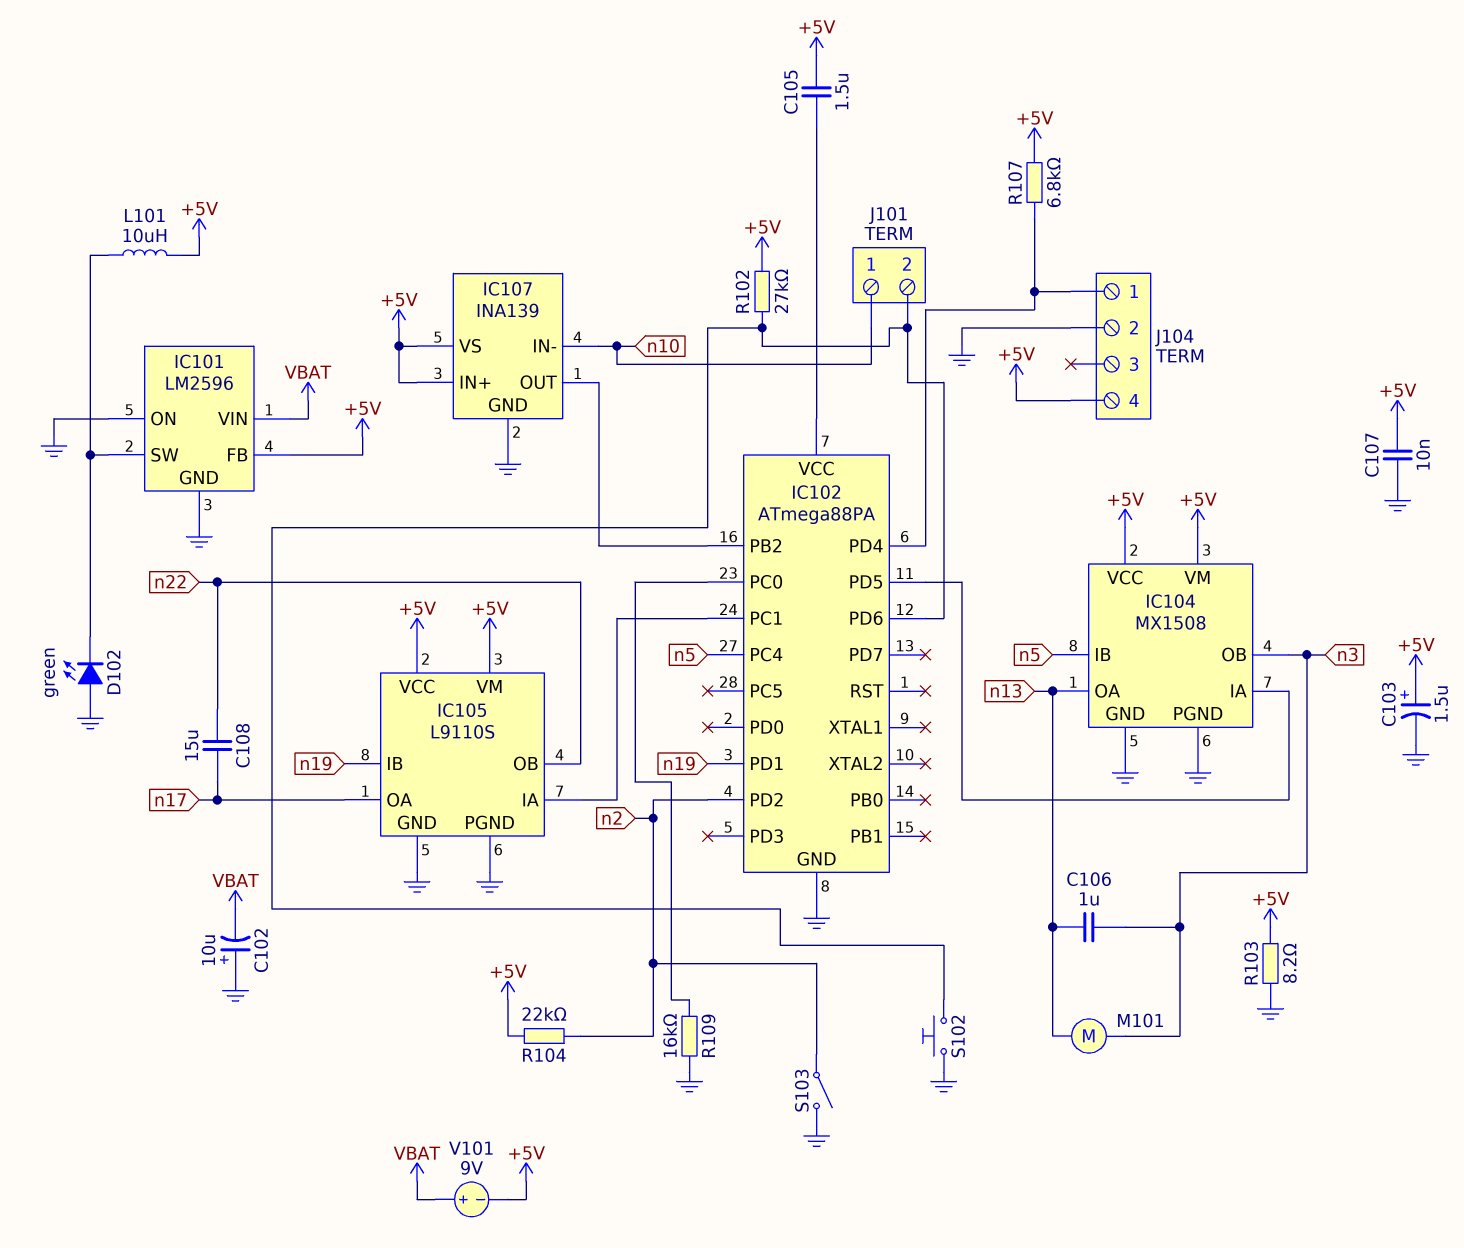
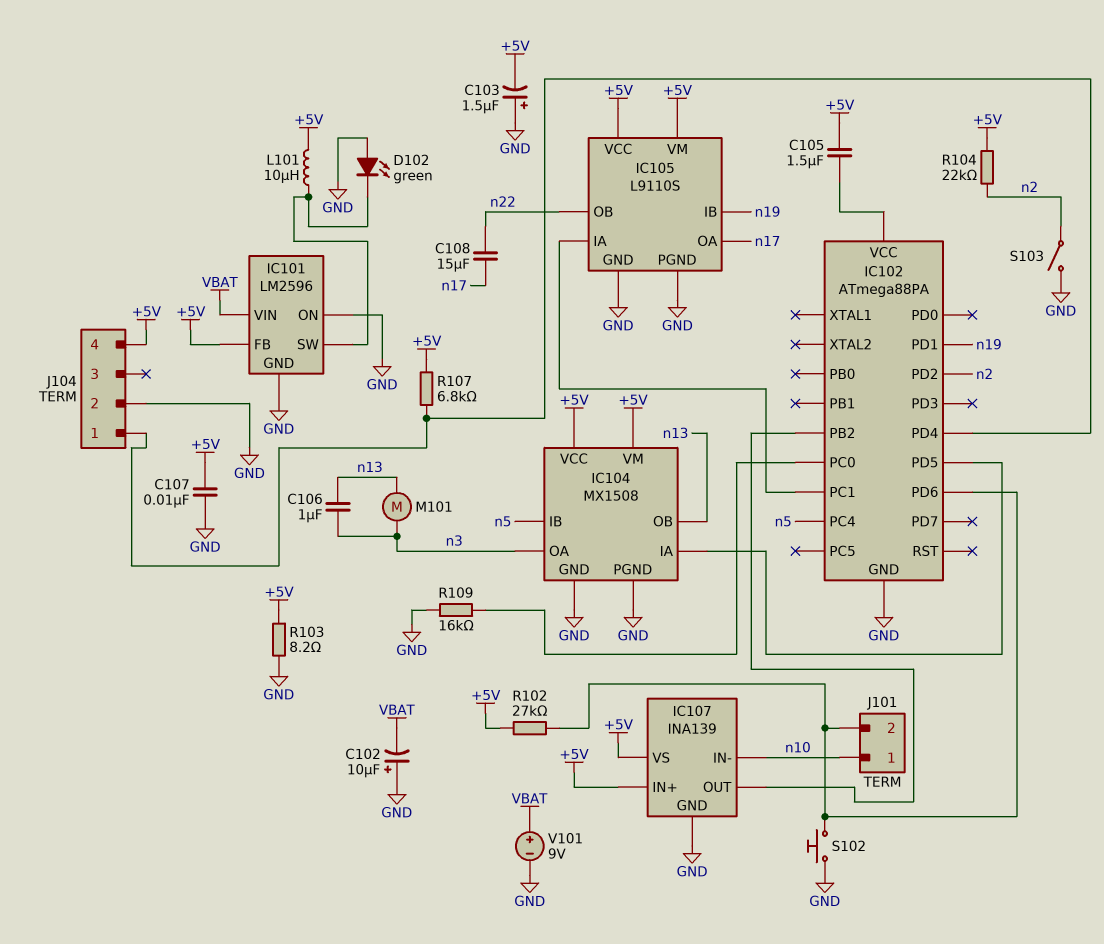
C103: 1.5uF (plus +5V, minus GND) -> 1.5uF (plus GND, minus +5V)
IC104 pin OA: n13 -> n3
IC104 pin OB: n3 -> n13
V101: 9V (plus VBAT, minus +5V) -> 9V (plus VBAT, minus GND)

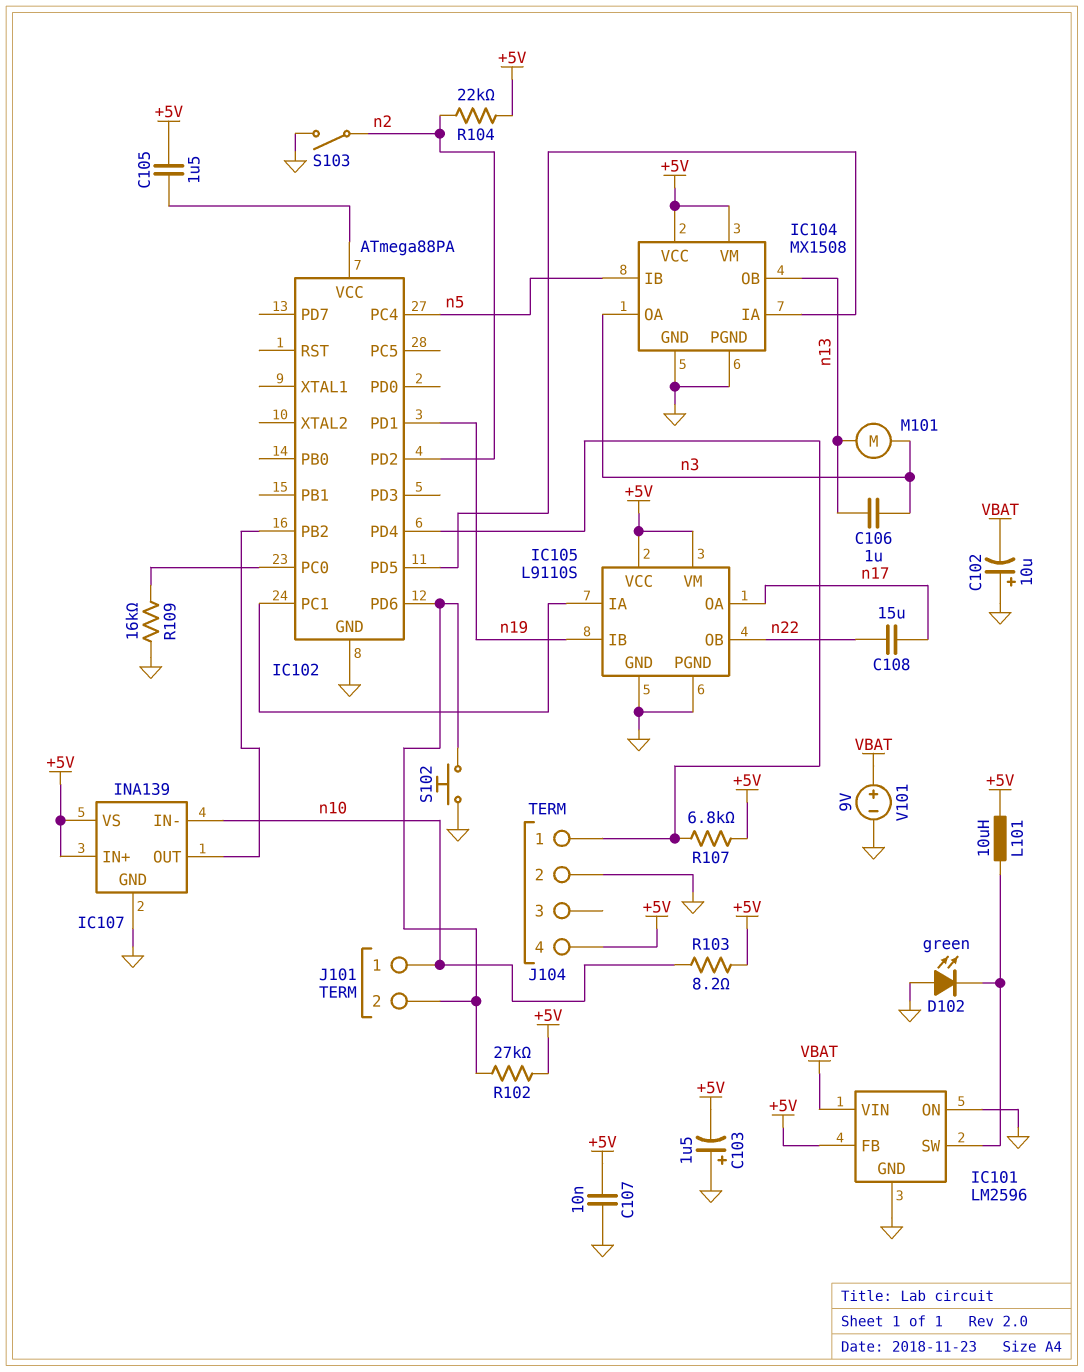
R103: 8.2 (+5V, GND) -> 8.2 (+5V, n10)

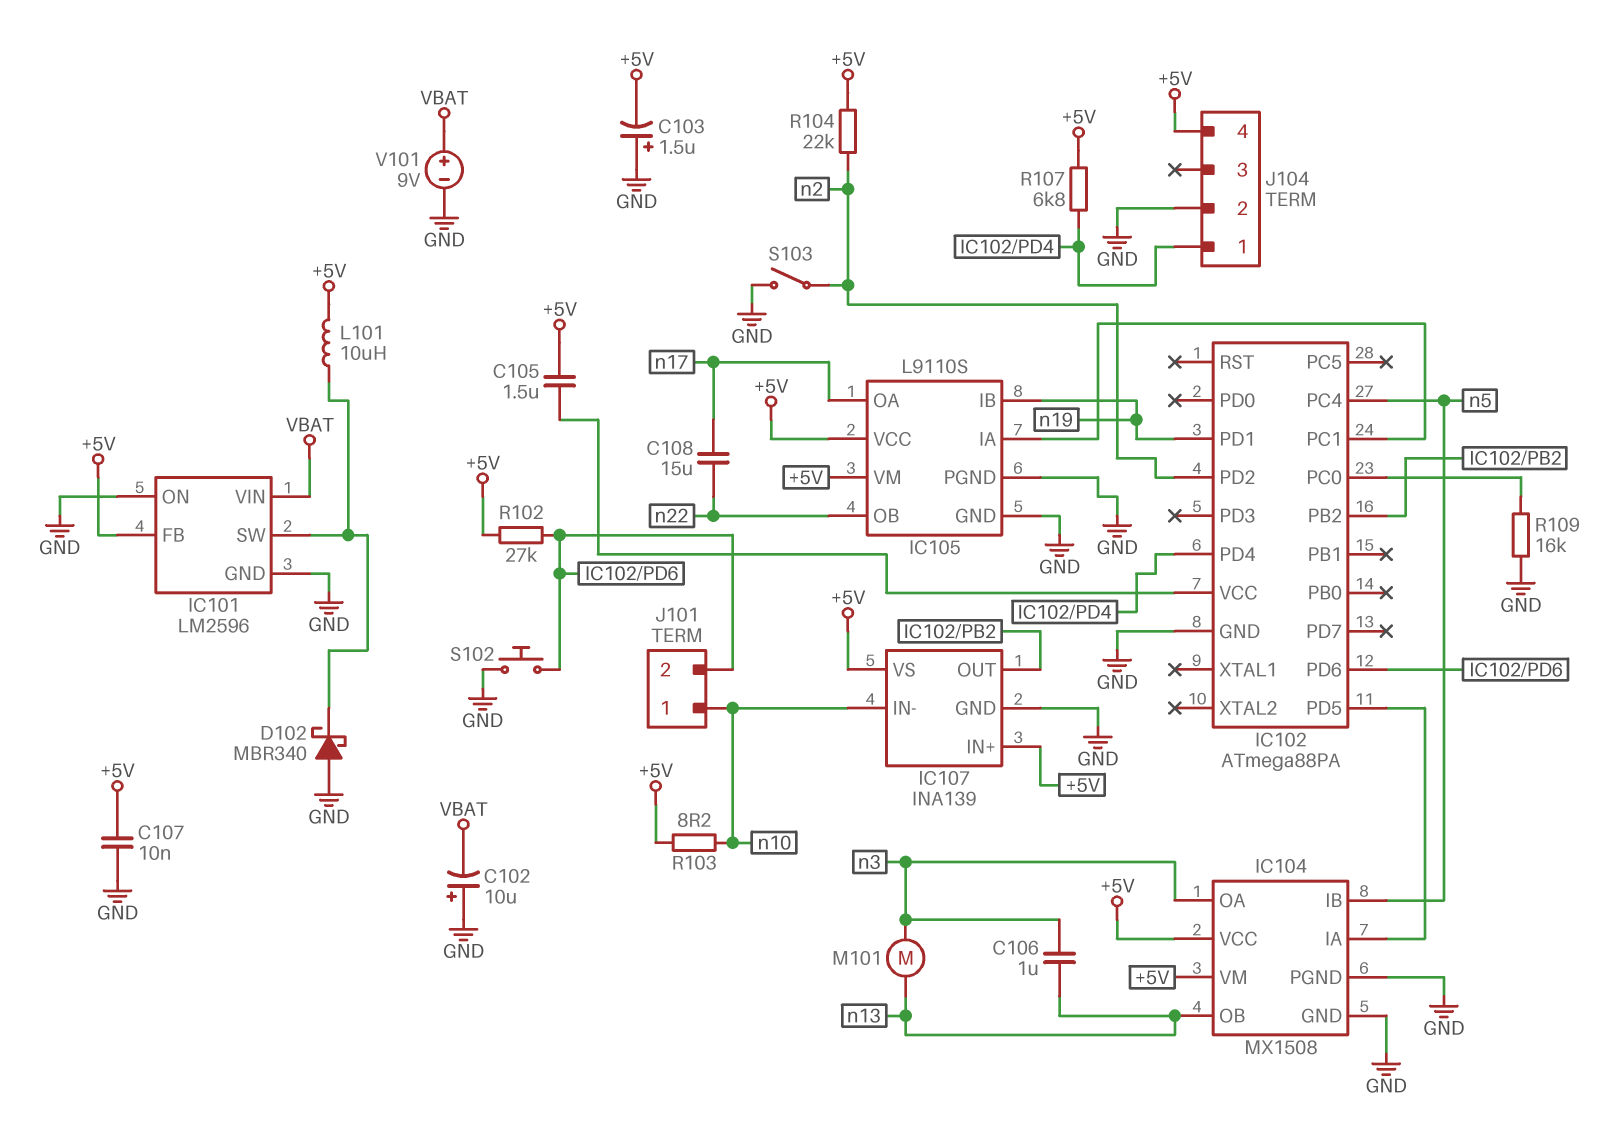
D102: LED green (A GND, K IC101/SW) -> schottky MBR340 (A GND, K IC101/SW)

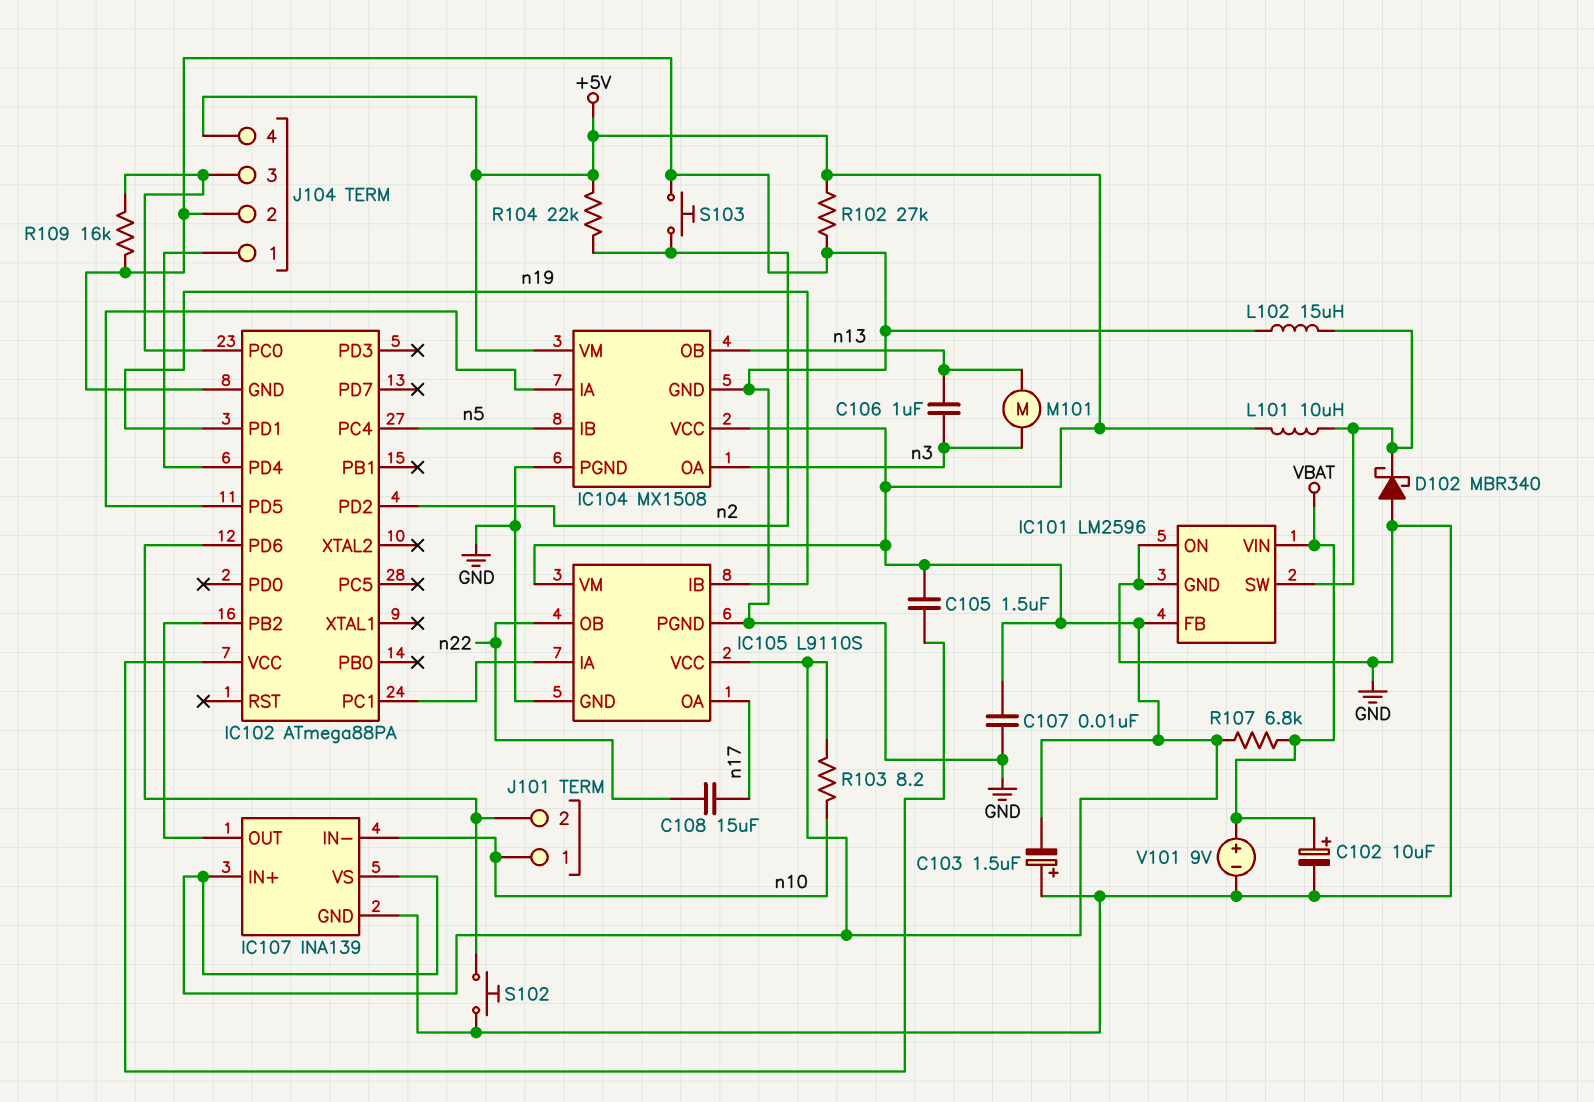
C102: 10uF (plus GND, minus VBAT) -> 10uF (plus VBAT, minus GND)
J104 pin 3: none -> IC102/PC0
L102: none -> 15uH (GND, IC101/SW)
R102: 27k (+5V, IC102/PD6) -> 27k (+5V, GND)
R107: 6.8k (+5V, IC102/PD4) -> 6.8k (+5V, VBAT)
S103: switch (GND, n2) -> button (GND, n2)

